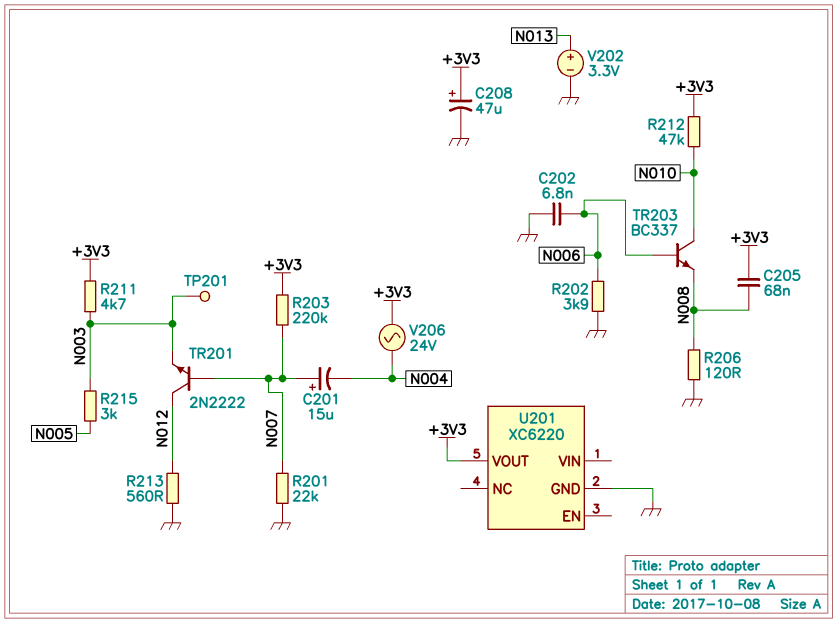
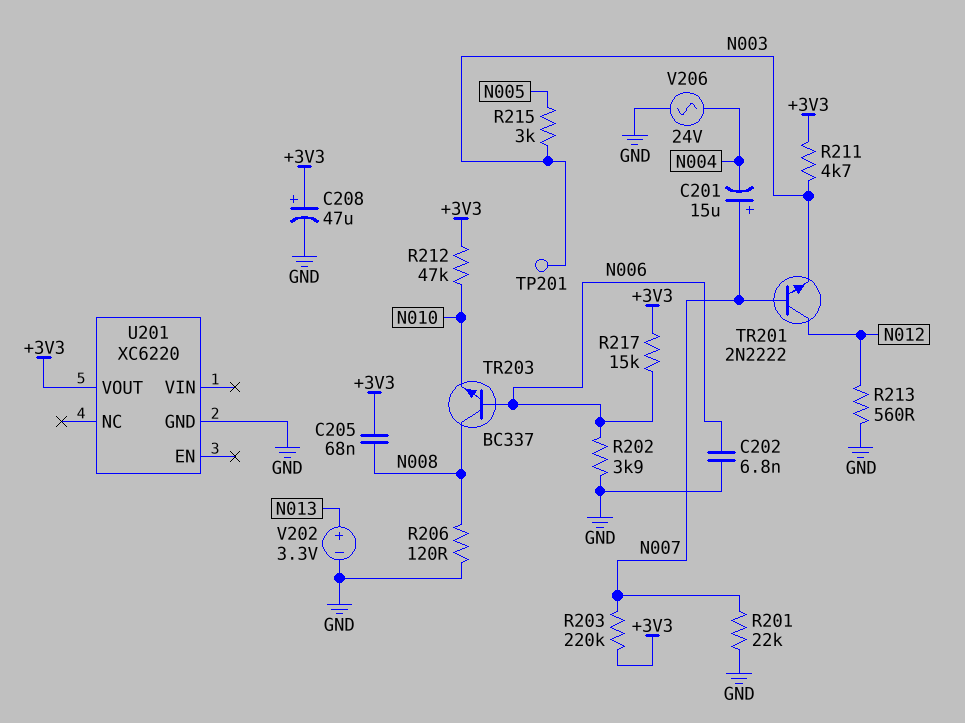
R217: none -> 15k (+3V3, N006)
TR203: NPN BC337 (B N006, C N010, E N008) -> NPN BC337 (B N006, C N008, E N010)
V206: AC 24V (+3V3, N004) -> AC 24V (GND, N004)

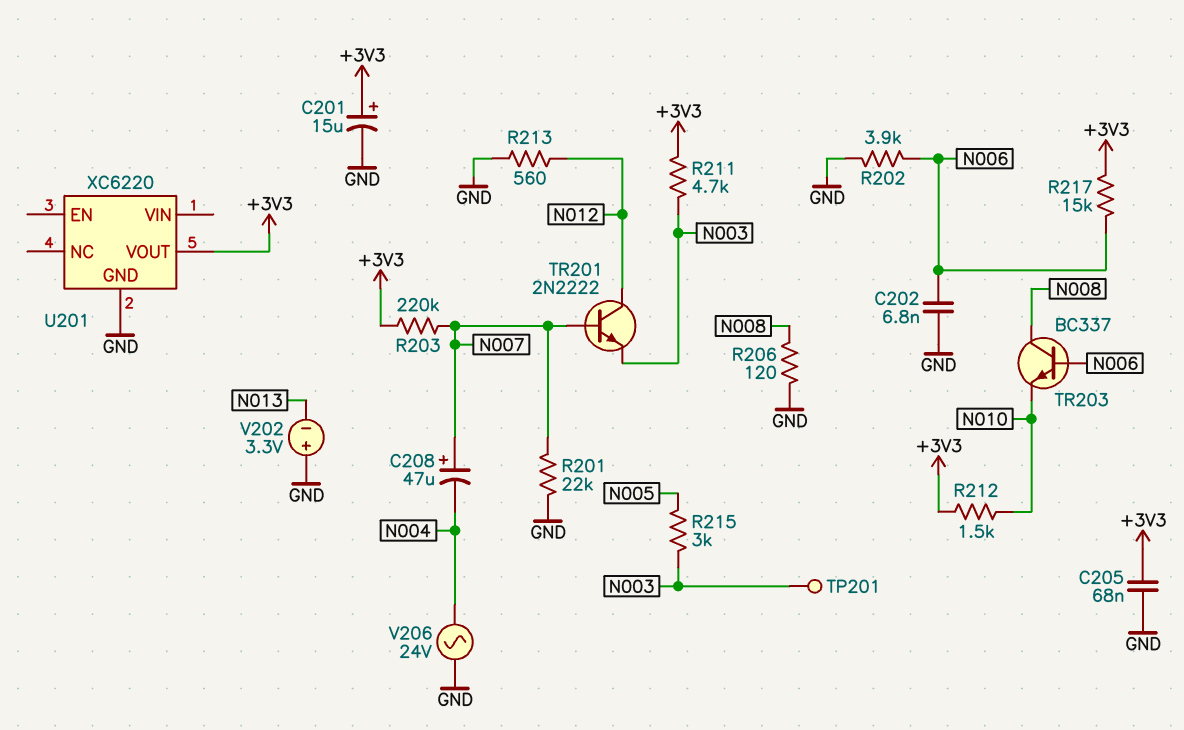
C201: 15uF (plus N007, minus N004) -> 15uF (plus +3V3, minus GND)
C205: 68nF (+3V3, N008) -> 68nF (+3V3, GND)
C208: 47uF (plus +3V3, minus GND) -> 47uF (plus N007, minus N004)
R212: 47k (+3V3, N010) -> 1.5k (+3V3, N010)
V202: 3.3V (plus N013, minus GND) -> 3.3V (plus GND, minus N013)

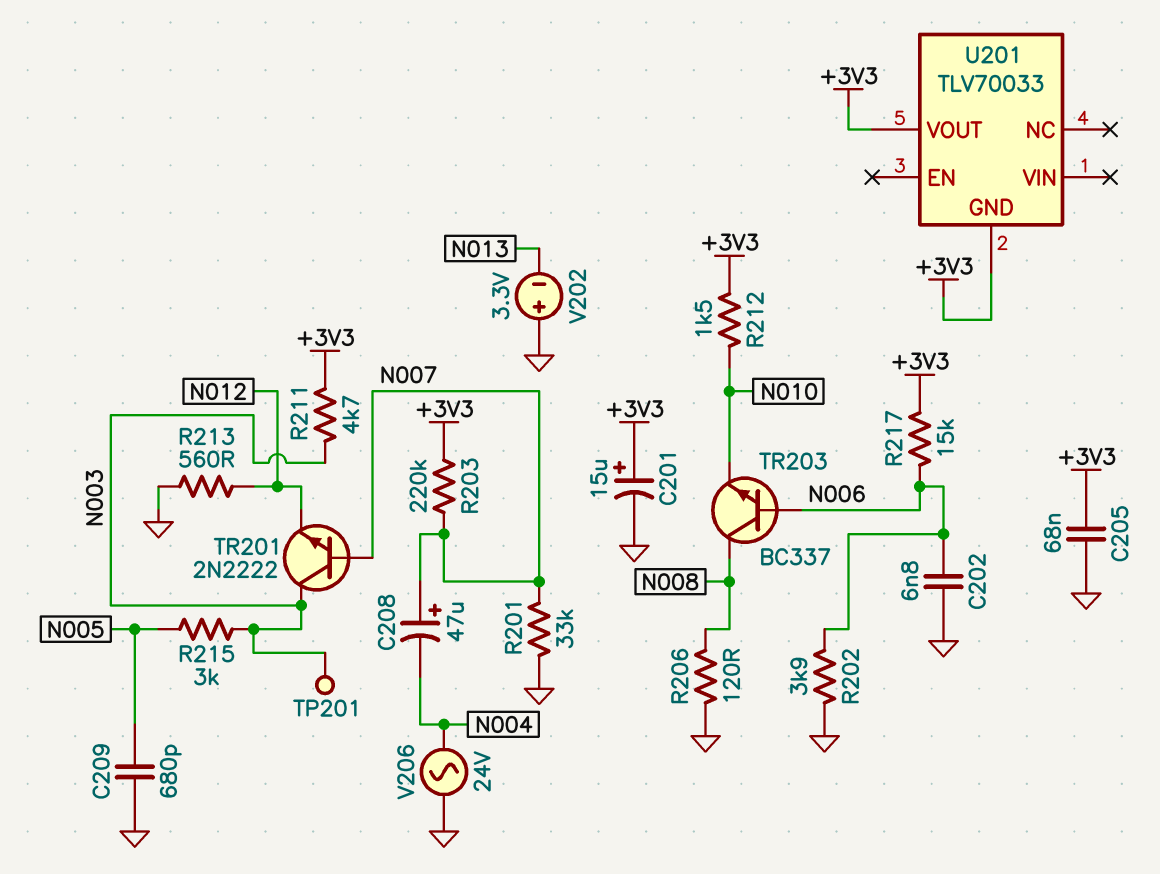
C209: none -> 680pF (GND, N005)
R201: 22k (GND, N007) -> 33k (GND, N007)
TR201: NPN 2N2222 (B N007, C N012, E N003) -> NPN 2N2222 (B N007, C N003, E N012)
U201: XC6220 -> TLV70033
U201 pin GND: GND -> +3V3

